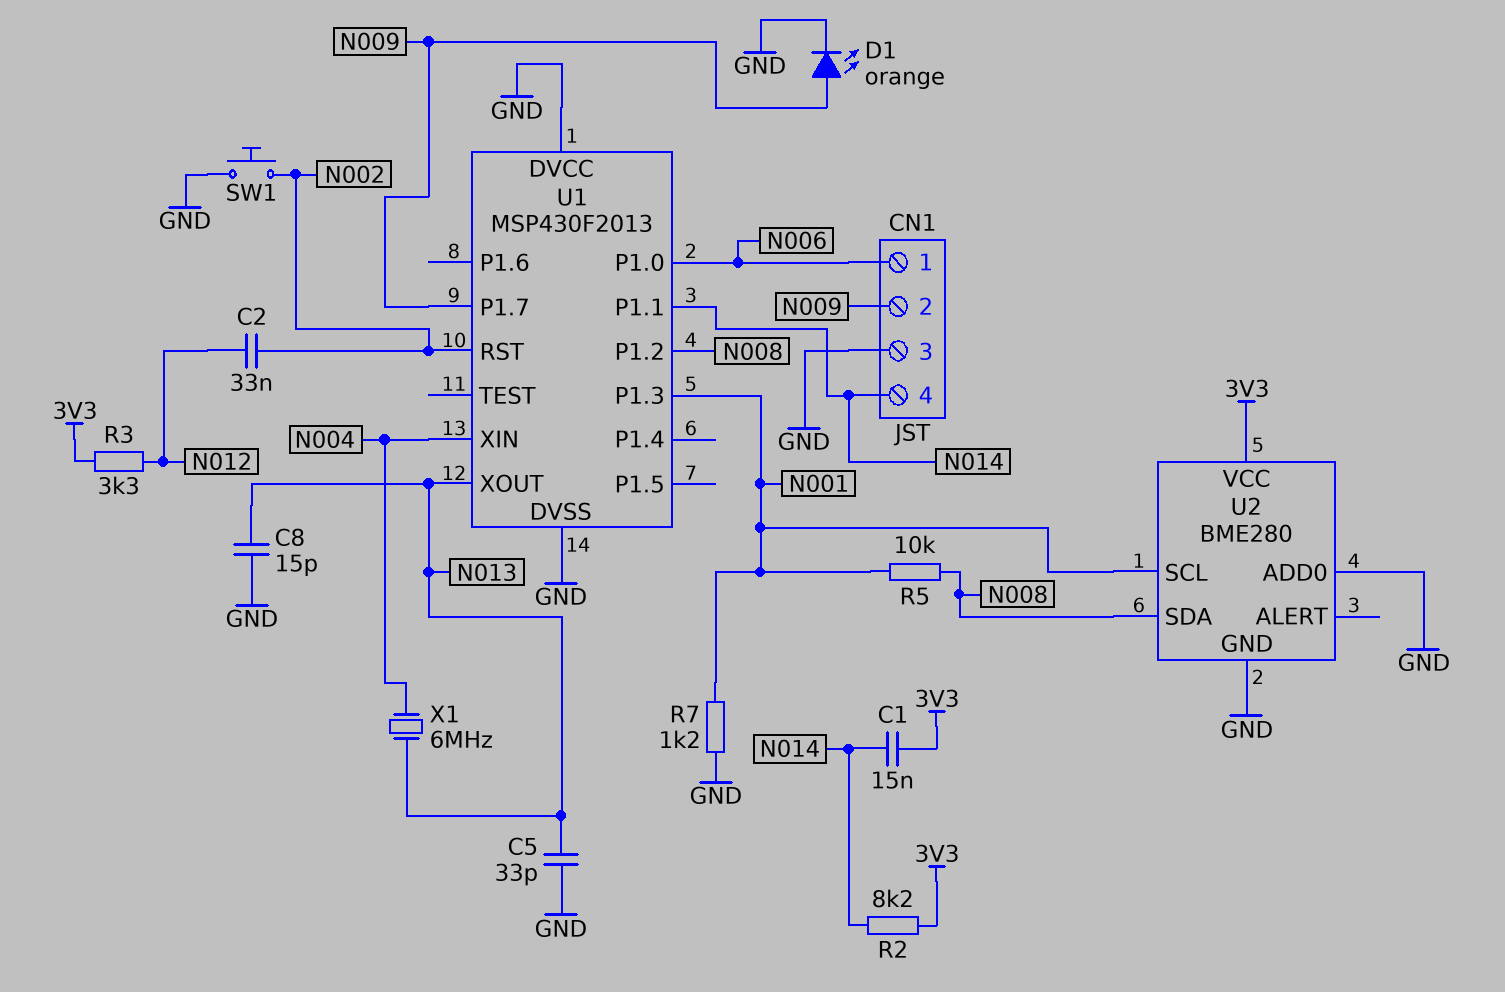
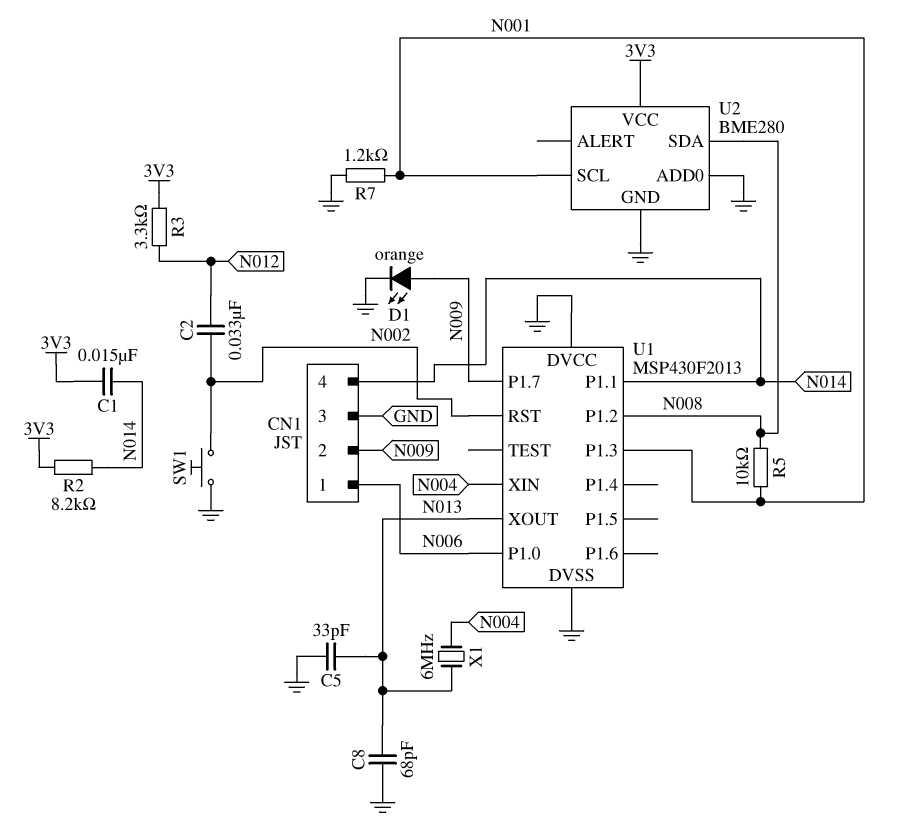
C8: 15pF (GND, N013) -> 68pF (GND, N013)

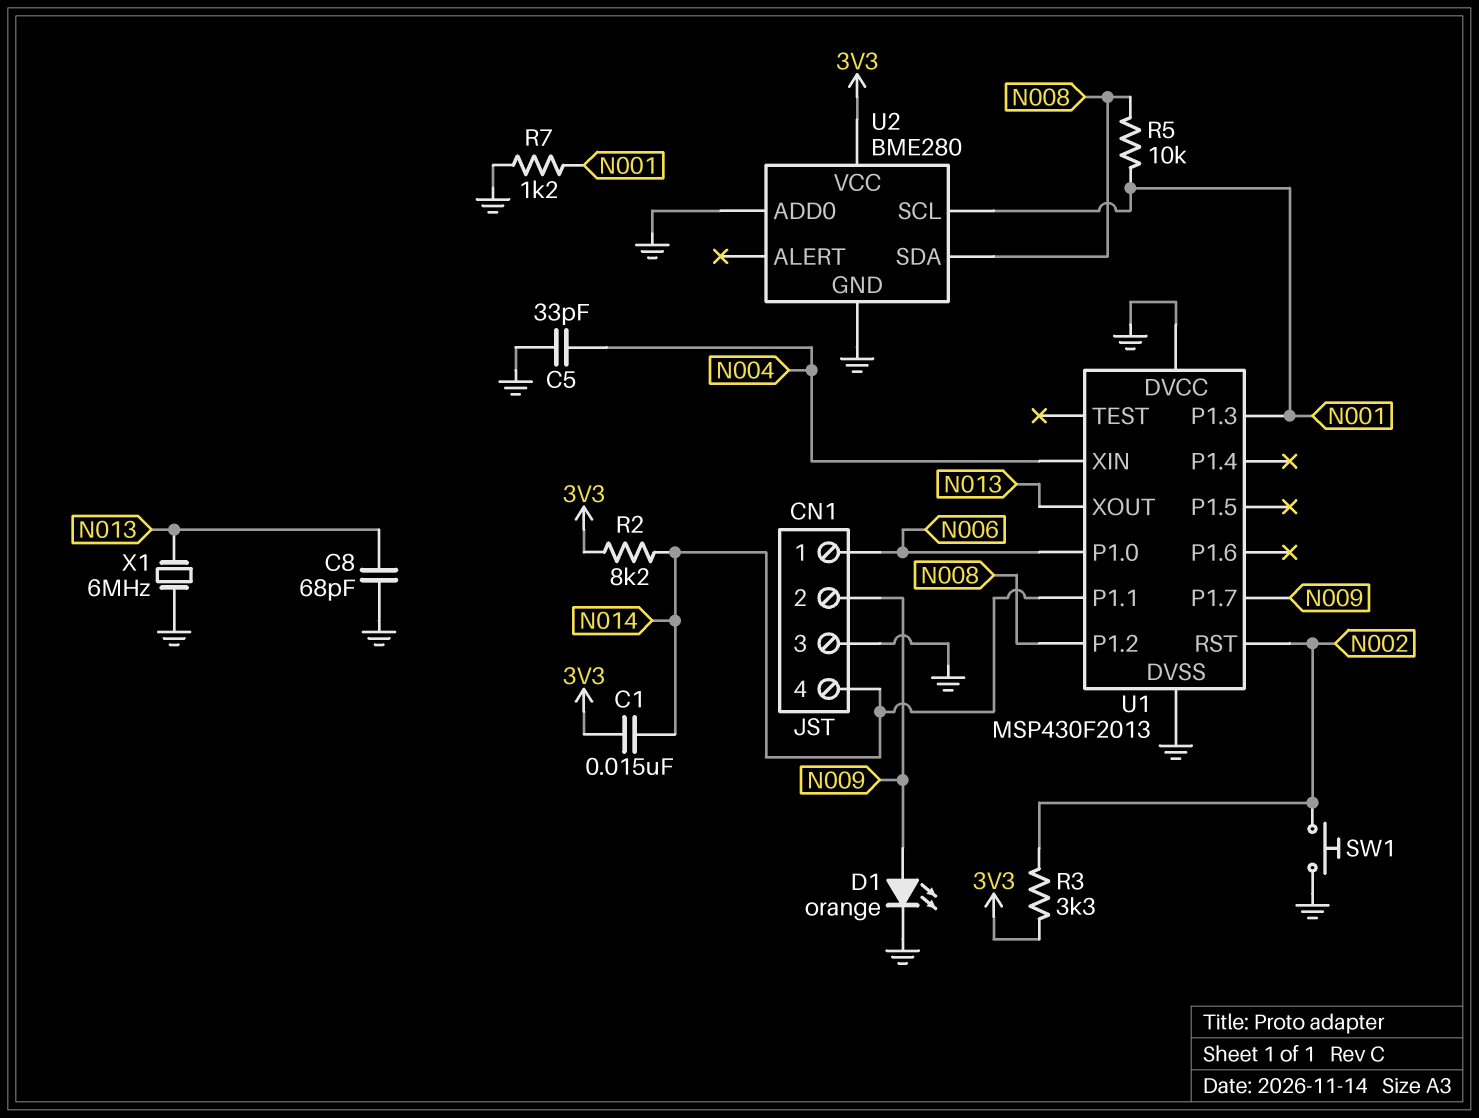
C2: 33nF (N002, N012) -> none
C5: 33pF (GND, N013) -> 33pF (GND, N004)
R3: 3.3k (3V3, N012) -> 3.3k (3V3, N002)
X1: 6MHz (N004, N013) -> 6MHz (GND, N013)

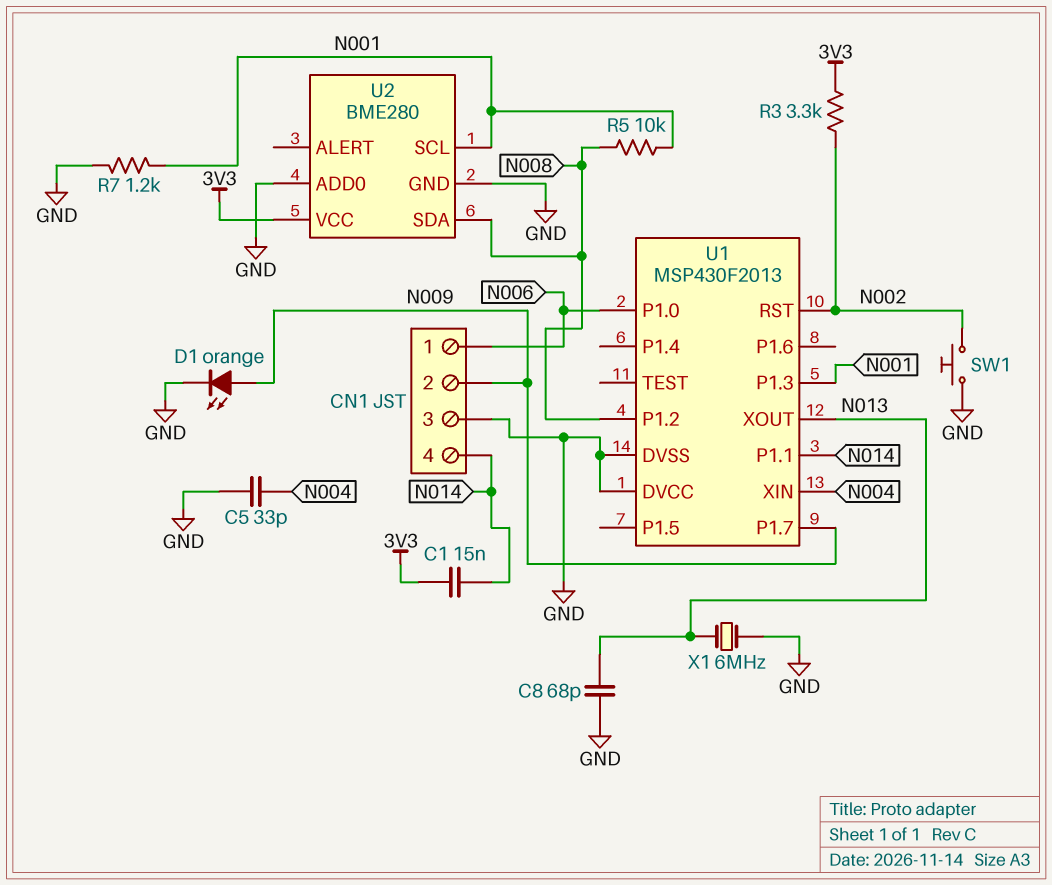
R2: 8.2k (3V3, N014) -> none

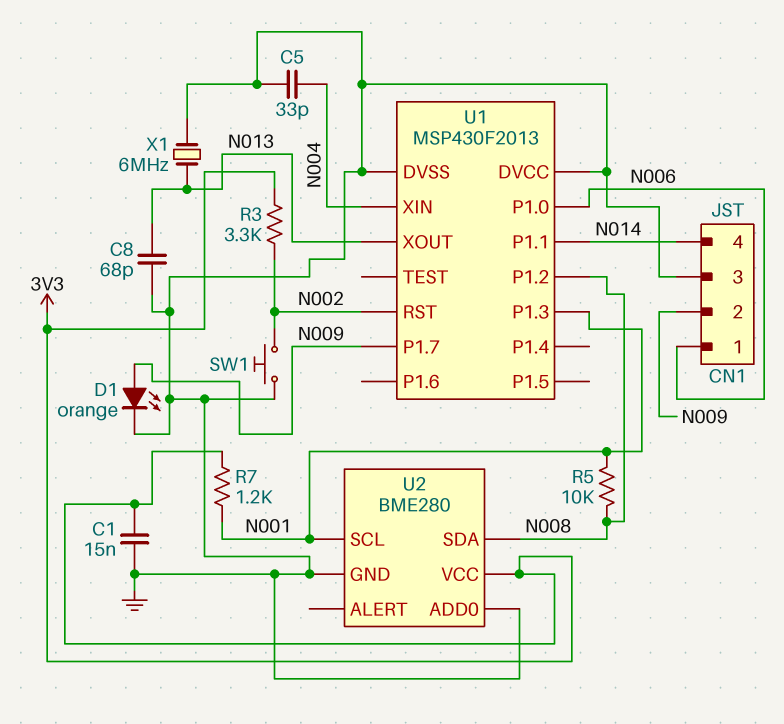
C1: 15nF (3V3, N014) -> 15nF (3V3, GND)
R7: 1.2k (GND, N001) -> 1.2k (3V3, N001)

